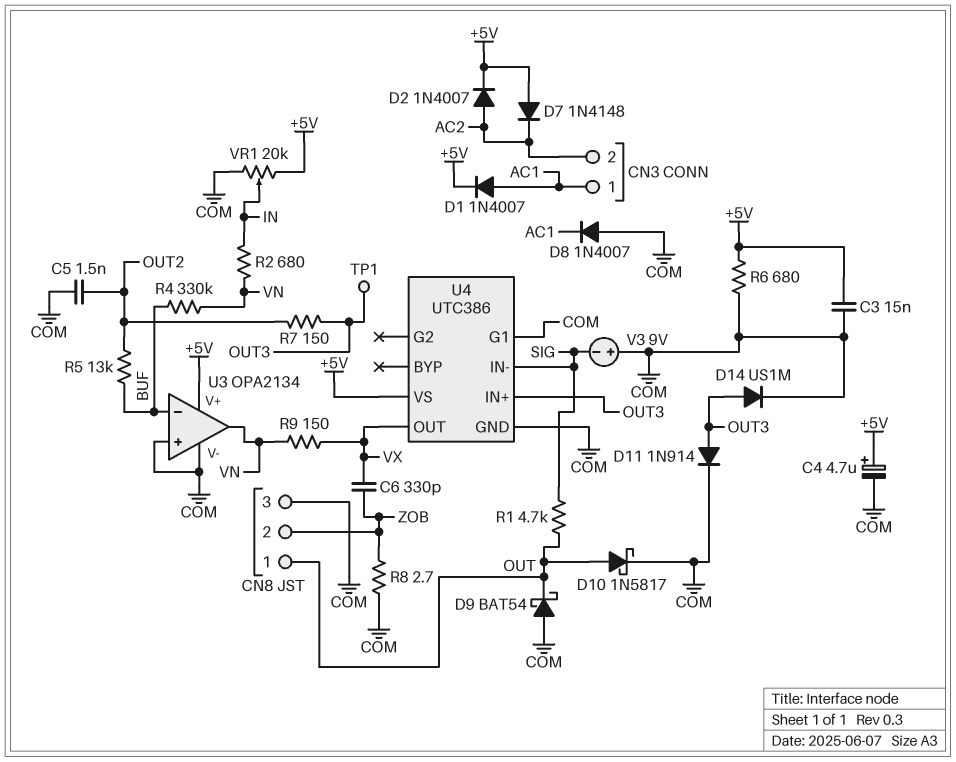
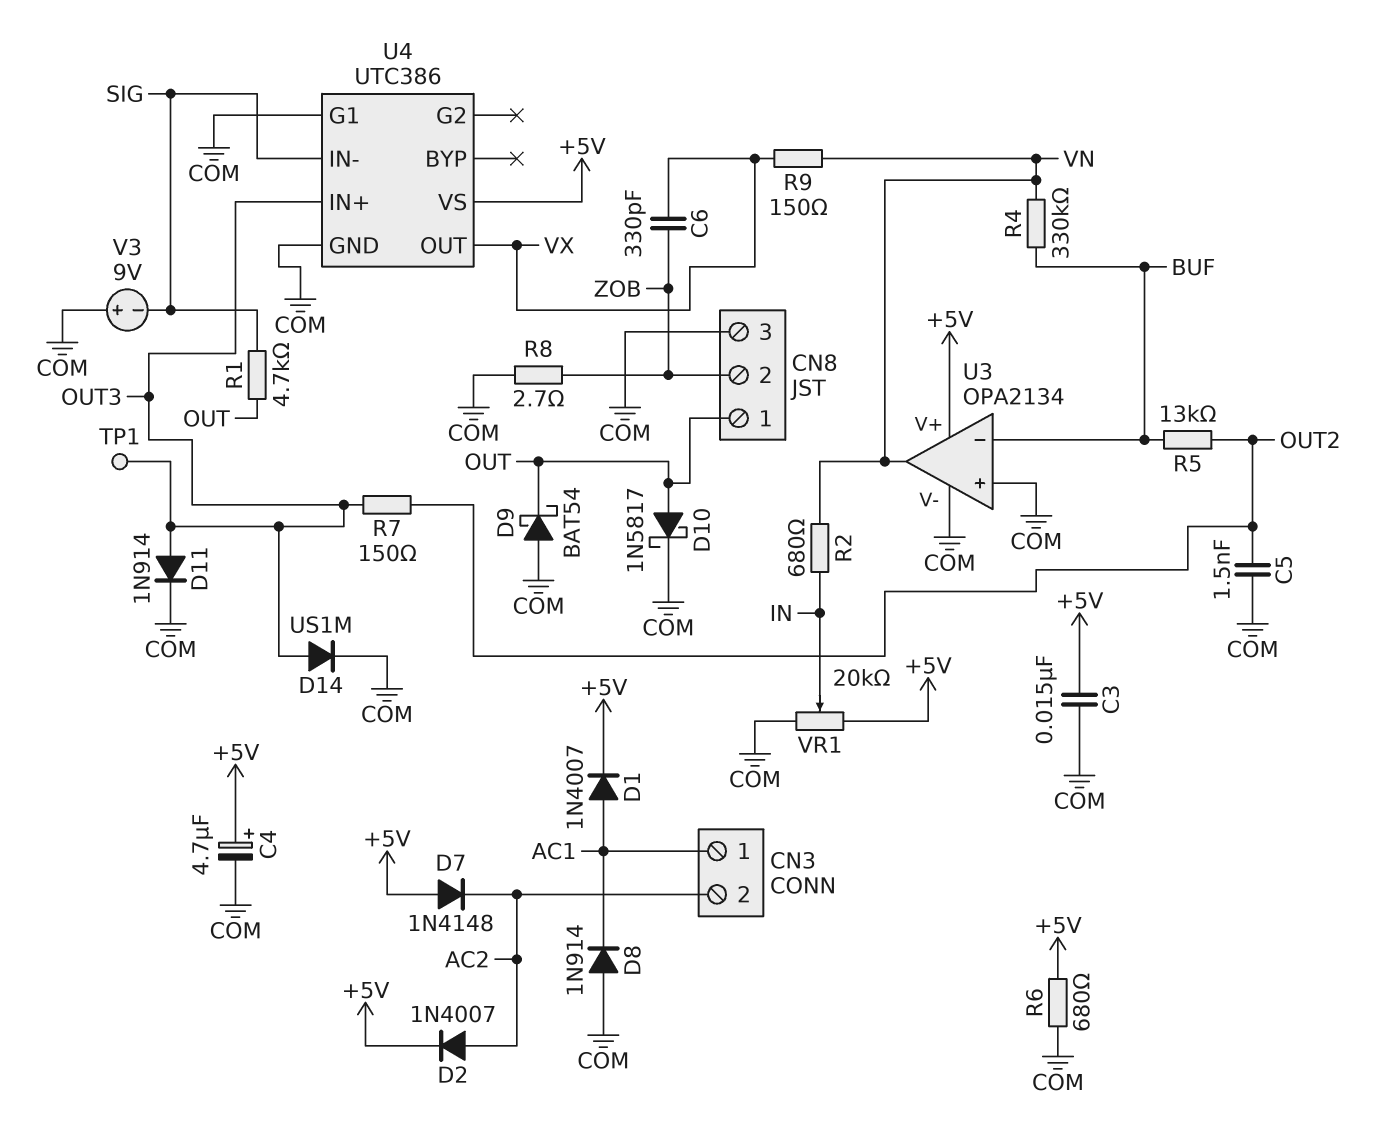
D8: diode 1N4007 (A COM, K AC1) -> diode 1N914 (A COM, K AC1)

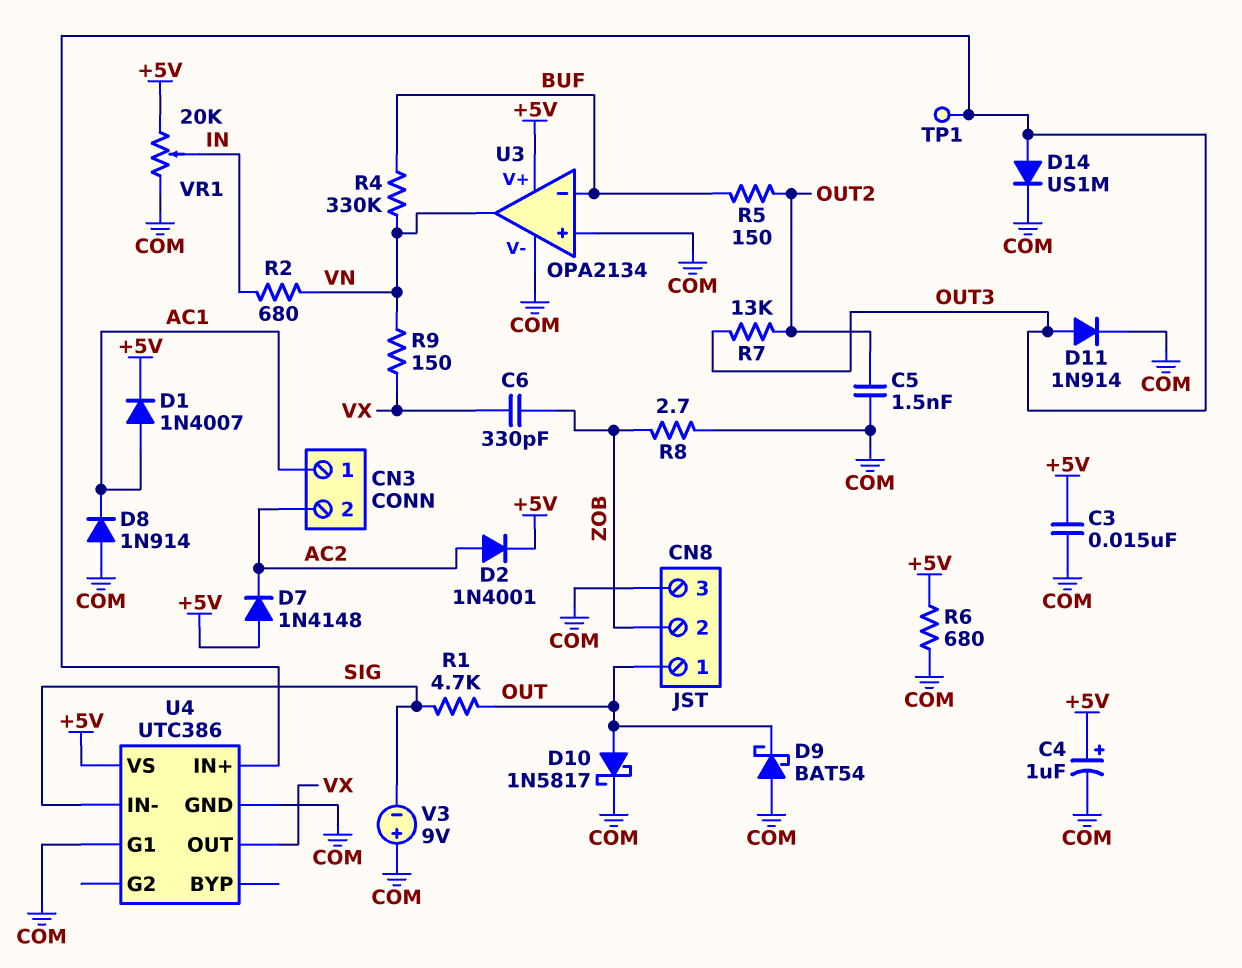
C4: 4.7uF (plus +5V, minus COM) -> 1uF (plus +5V, minus COM)
D2: diode 1N4007 (A AC2, K +5V) -> diode 1N4001 (A AC2, K +5V)
R5: 13k (BUF, OUT2) -> 150 (BUF, OUT2)
R7: 150 (OUT2, OUT3) -> 13k (OUT2, OUT3)

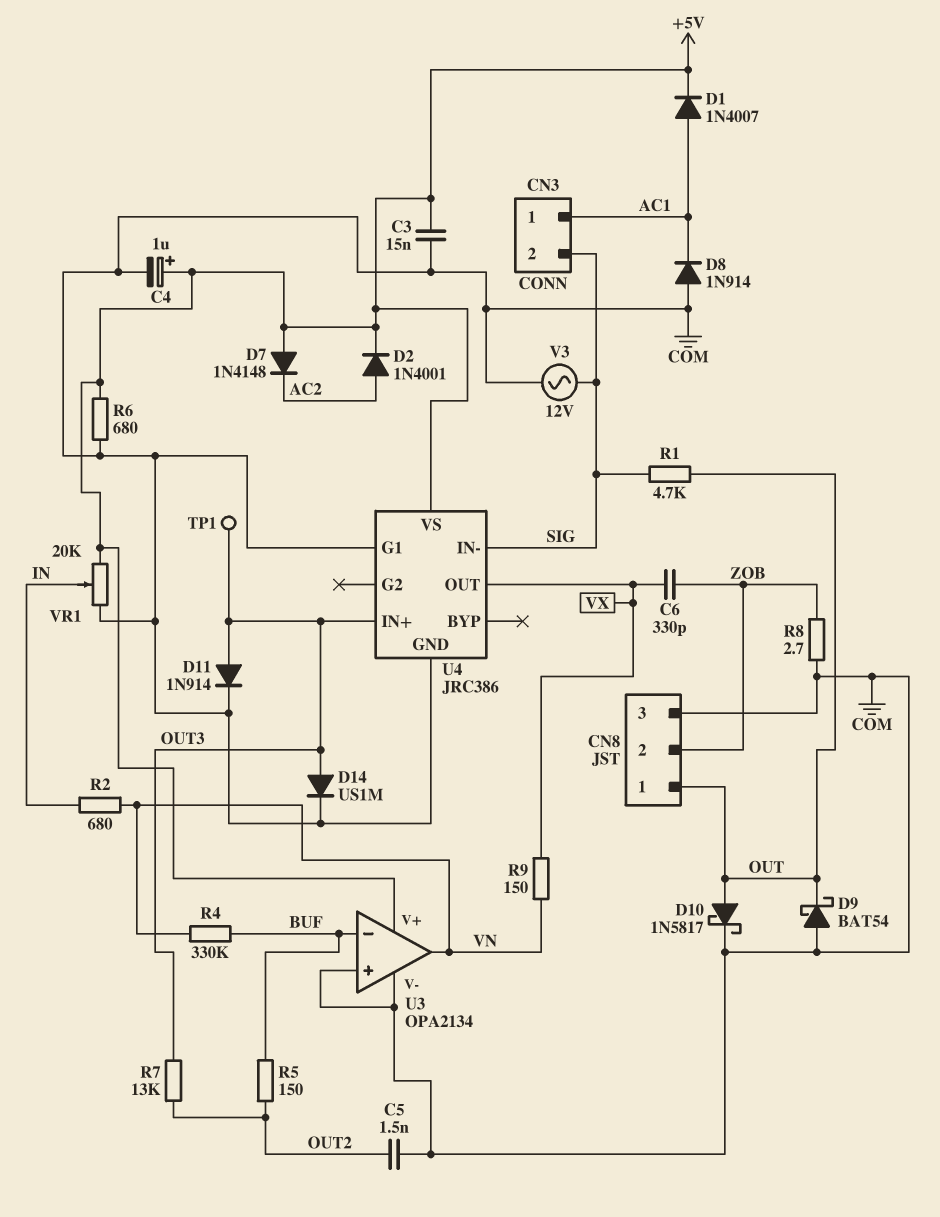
CN3 pin 2: AC2 -> SIG
U4: UTC386 -> JRC386
V3: 9V (plus COM, minus SIG) -> AC 12V (COM, SIG)

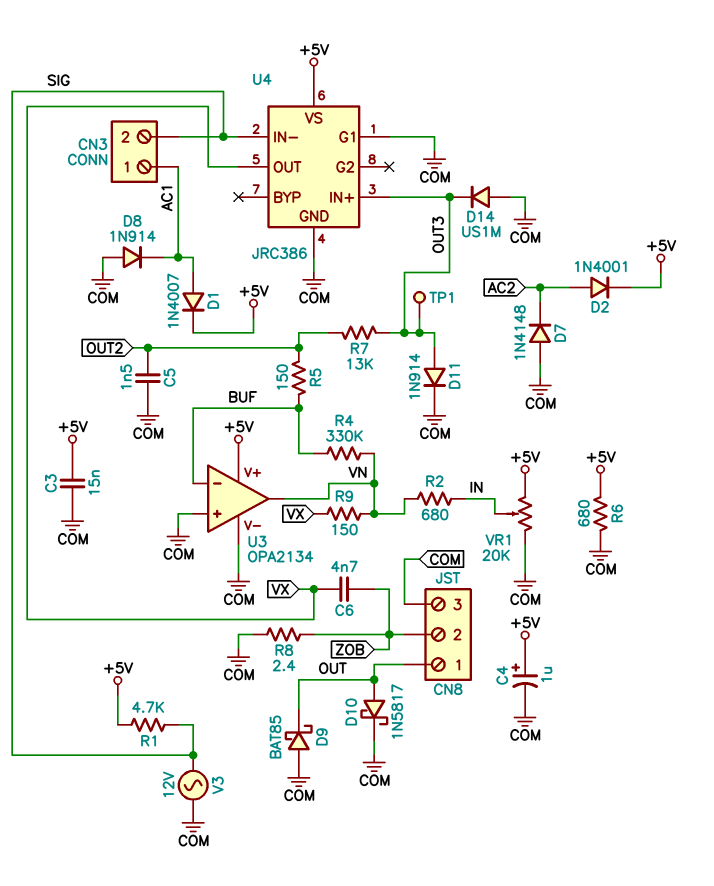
C6: 330pF (VX, ZOB) -> 4.7nF (VX, ZOB)
D7: diode 1N4148 (A +5V, K AC2) -> diode 1N4148 (A COM, K AC2)
D9: schottky BAT54 (A COM, K OUT) -> schottky BAT85 (A COM, K OUT)
D14: diode US1M (A OUT3, K COM) -> diode US1M (A COM, K OUT3)
R1: 4.7k (OUT, SIG) -> 4.7k (+5V, SIG)
R8: 2.7 (COM, ZOB) -> 2.4 (COM, ZOB)

